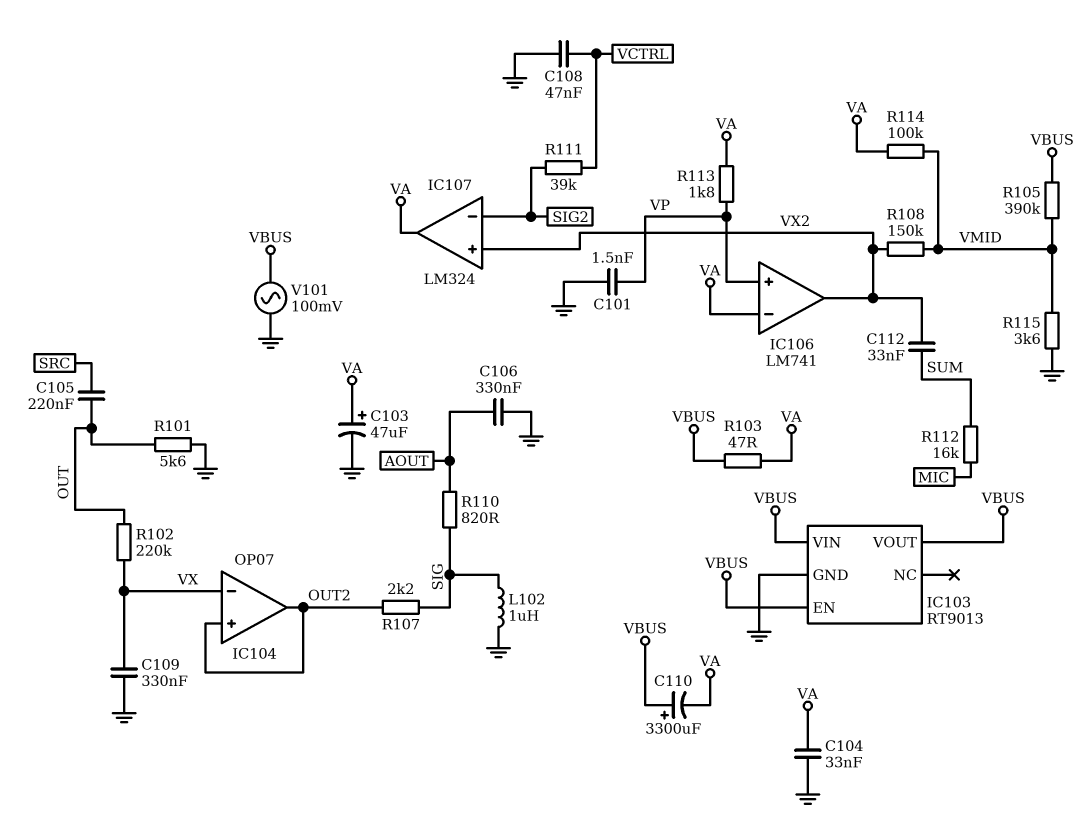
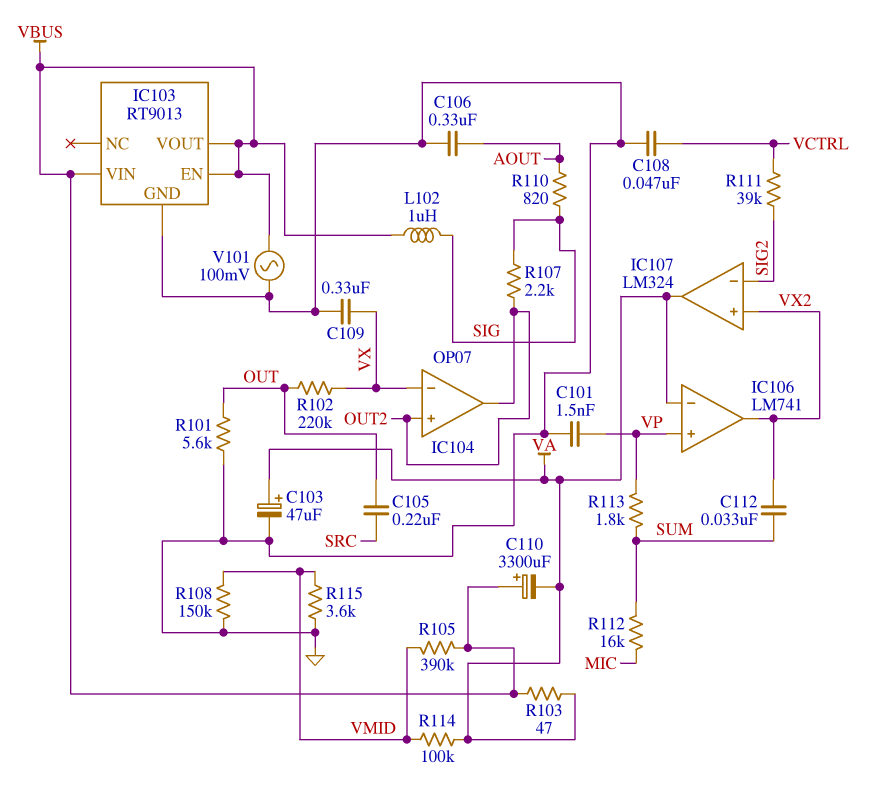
C104: 33nF (GND, VA) -> none
L102: 1uH (GND, SIG) -> 1uH (SIG, VBUS)
R108: 150k (VMID, VX2) -> 150k (GND, VMID)
R113: 1.8k (VA, VP) -> 1.8k (SUM, VP)

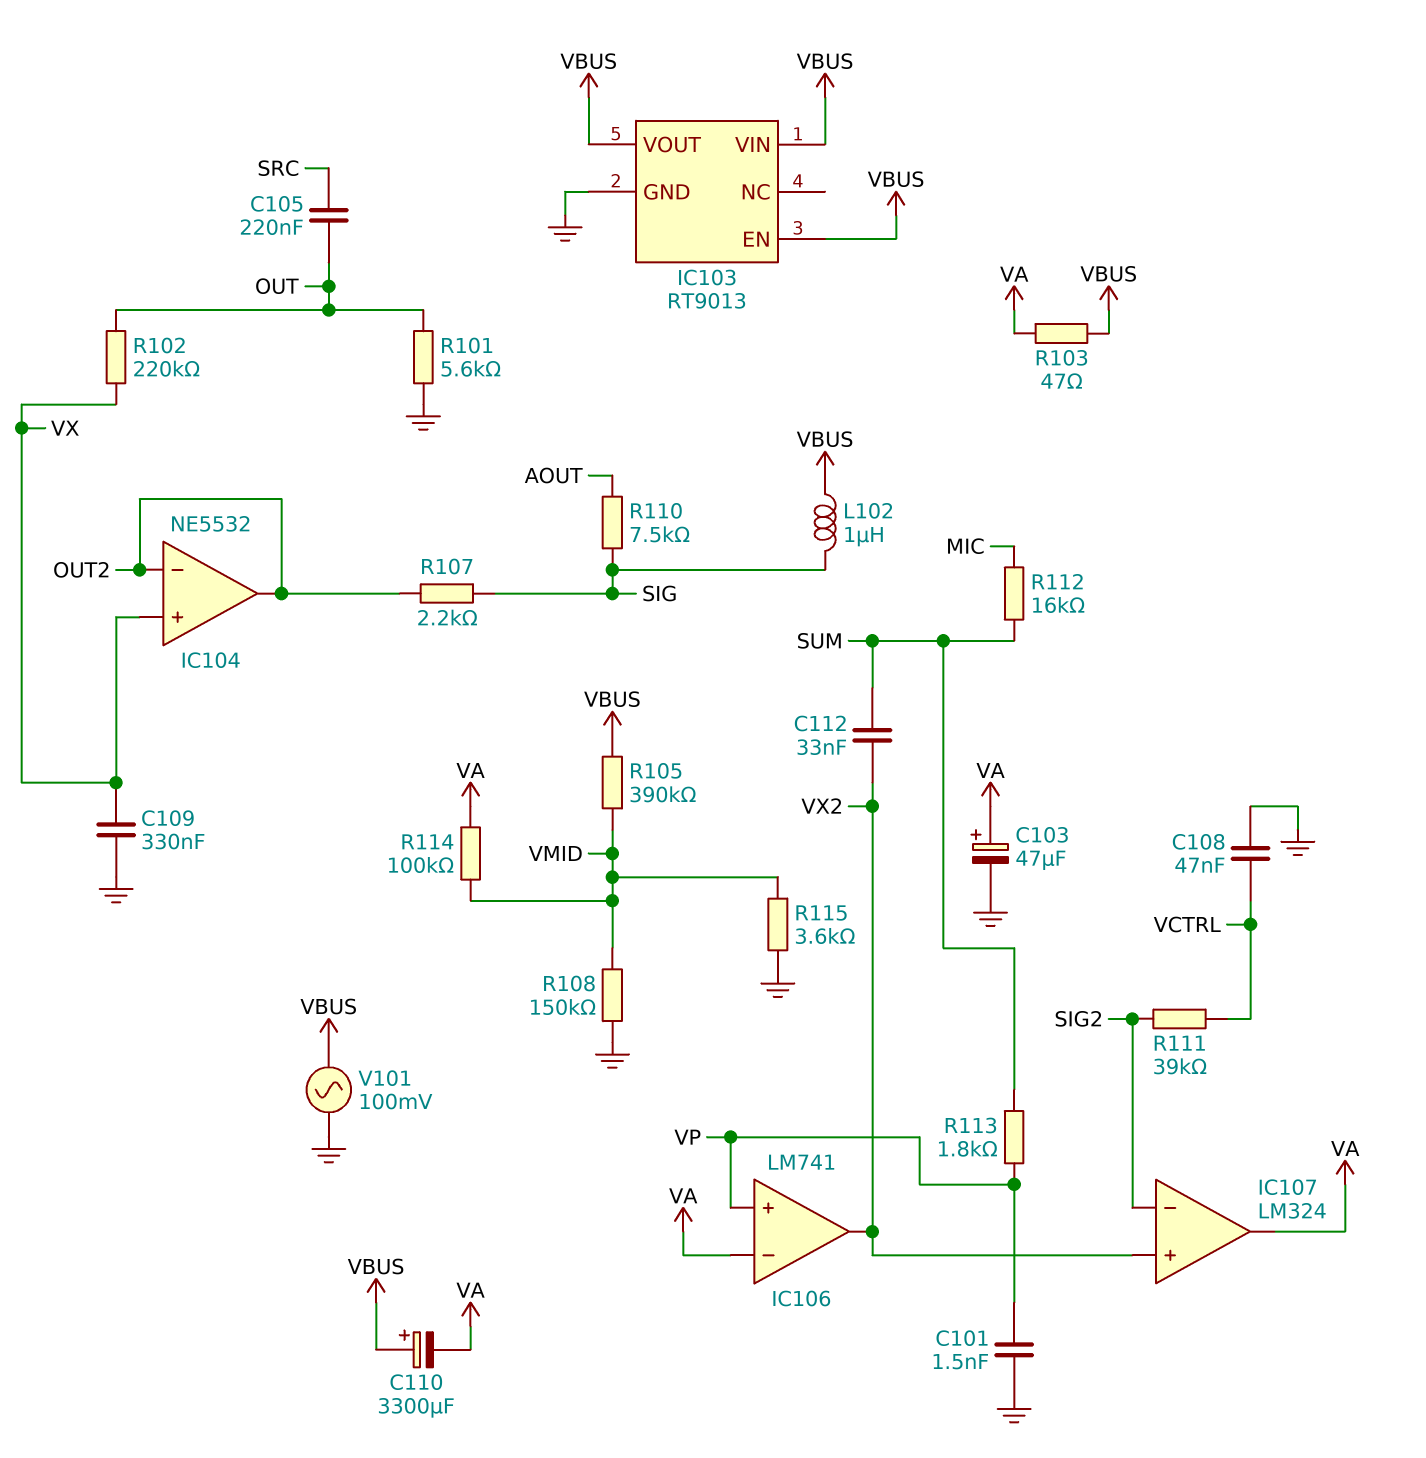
C106: 330nF (AOUT, GND) -> none
IC104: OP07 -> NE5532
IC104 pin in+: OUT2 -> VX
IC104 pin in-: VX -> OUT2
R110: 820 (AOUT, SIG) -> 7.5k (AOUT, SIG)

